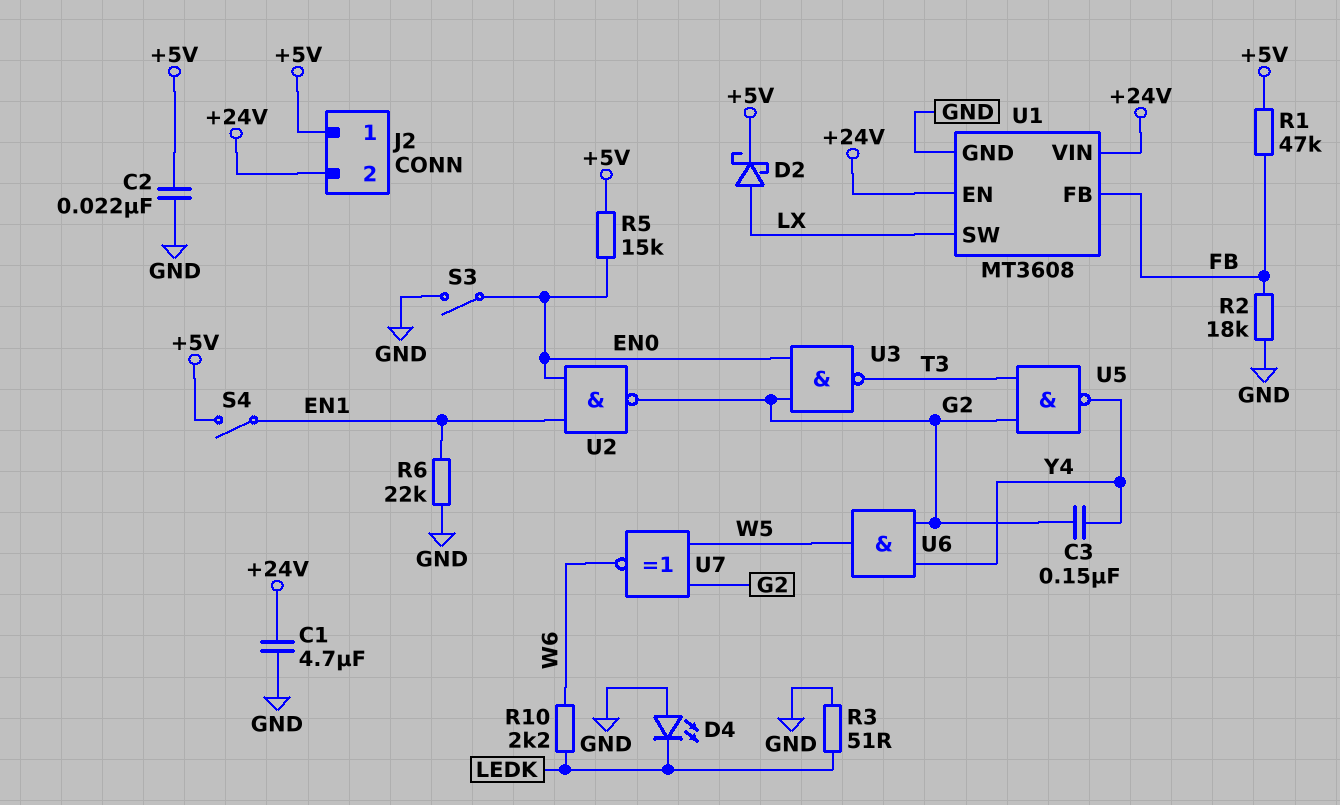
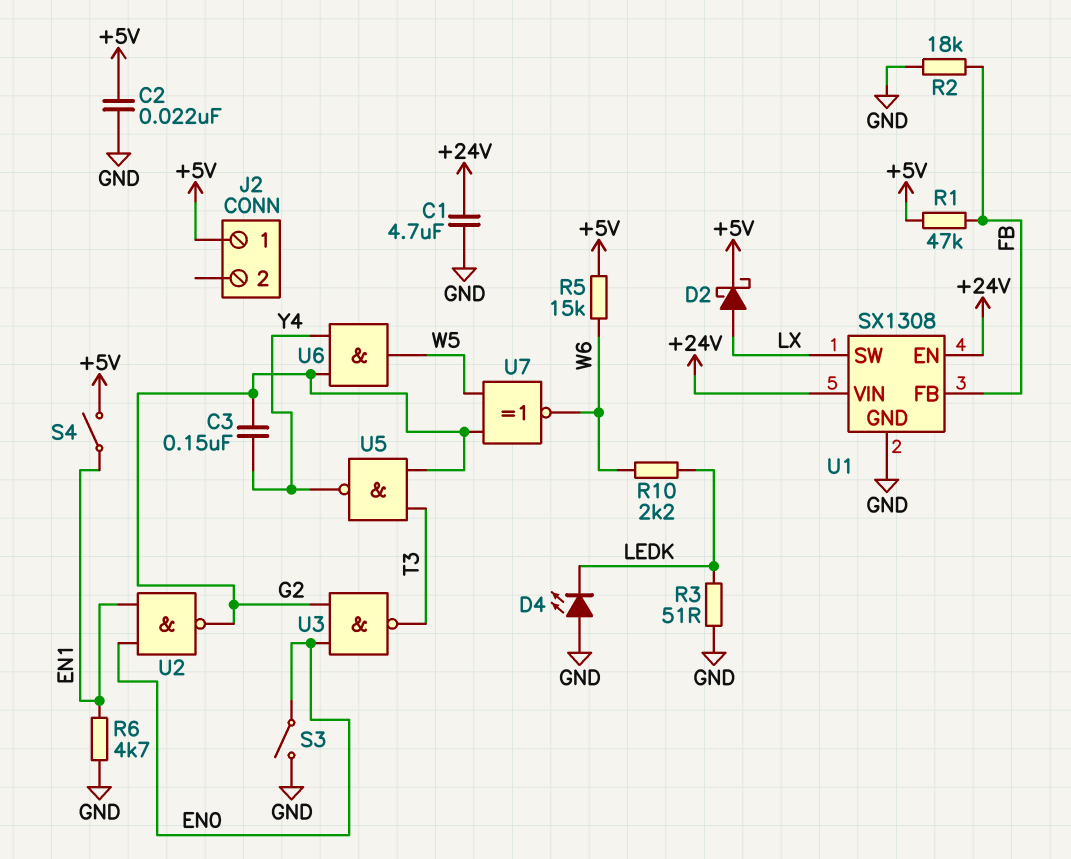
J2 pin 2: +24V -> none
R5: 15k (+5V, EN0) -> 15k (+5V, W6)
R6: 22k (EN1, GND) -> 4.7k (EN1, GND)
U1: MT3608 -> SX1308

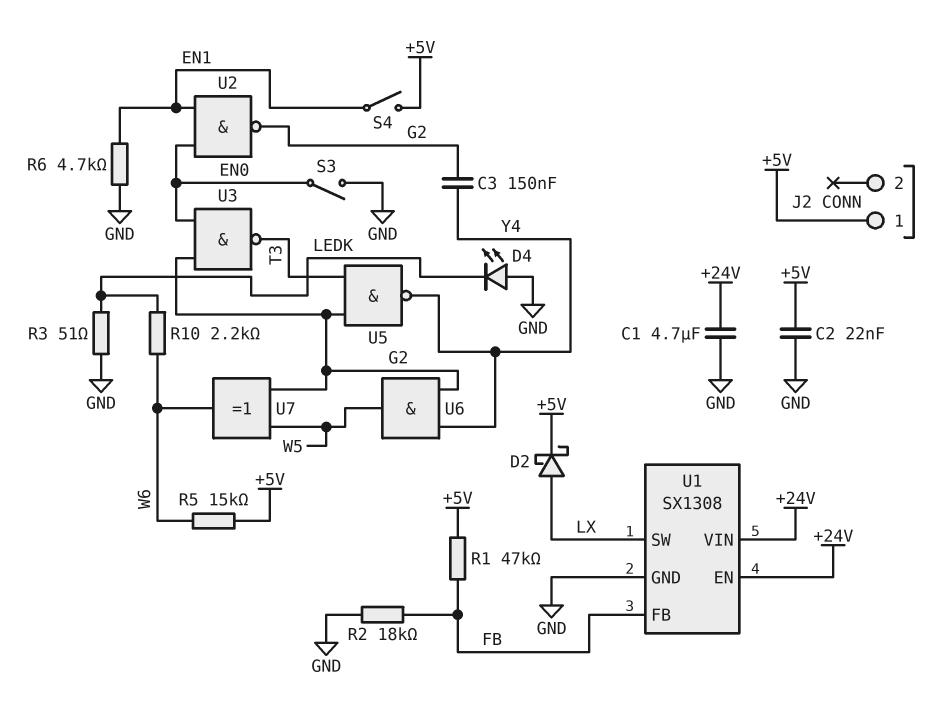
U7: XNOR (in G2, in W5, out W6) -> XOR (in G2, in W5, out W6)

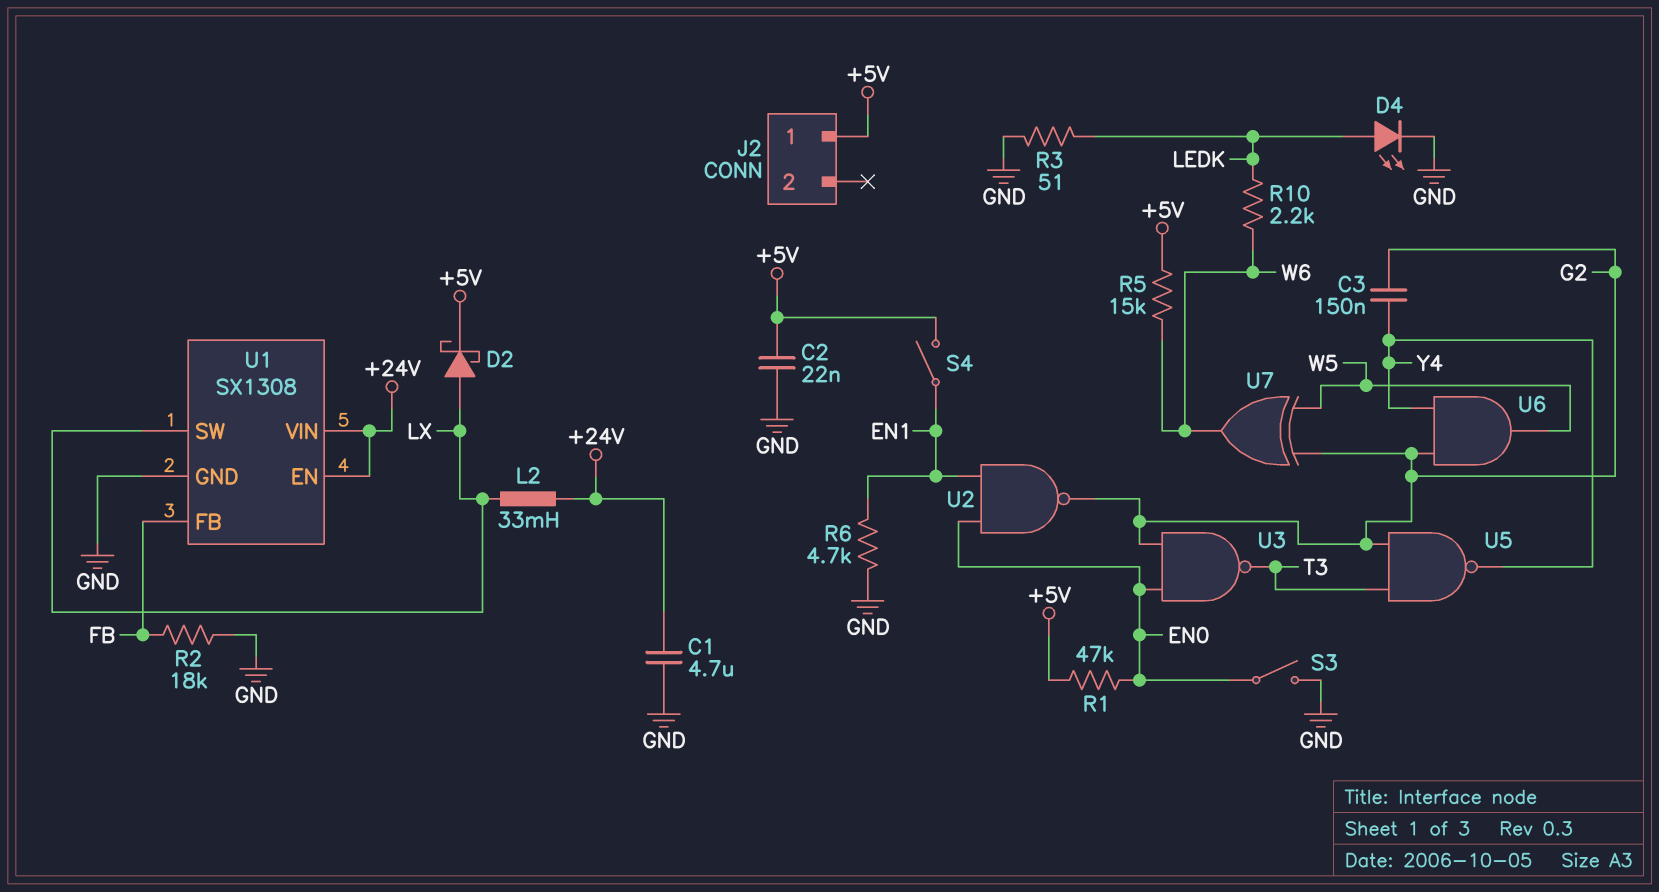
D4: LED (A GND, K LEDK) -> LED (A LEDK, K GND)
L2: none -> 33mH (+24V, LX)
R1: 47k (+5V, FB) -> 47k (+5V, EN0)

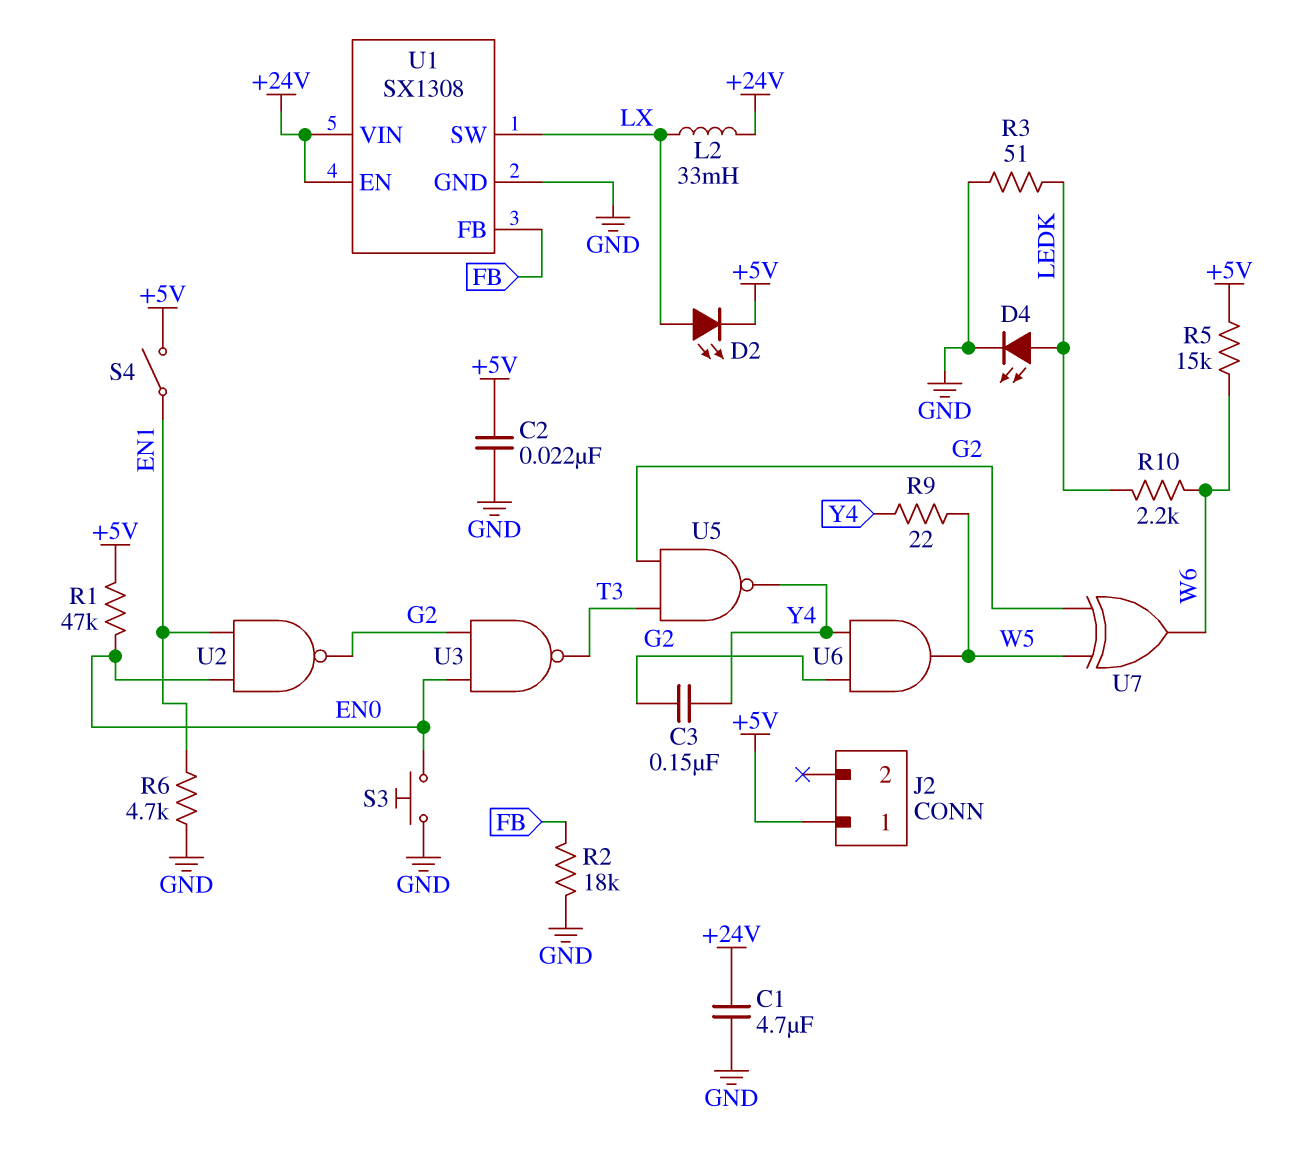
D2: schottky (A LX, K +5V) -> LED (A LX, K +5V)
R9: none -> 22 (W5, Y4)
S3: switch (EN0, GND) -> button (EN0, GND)

